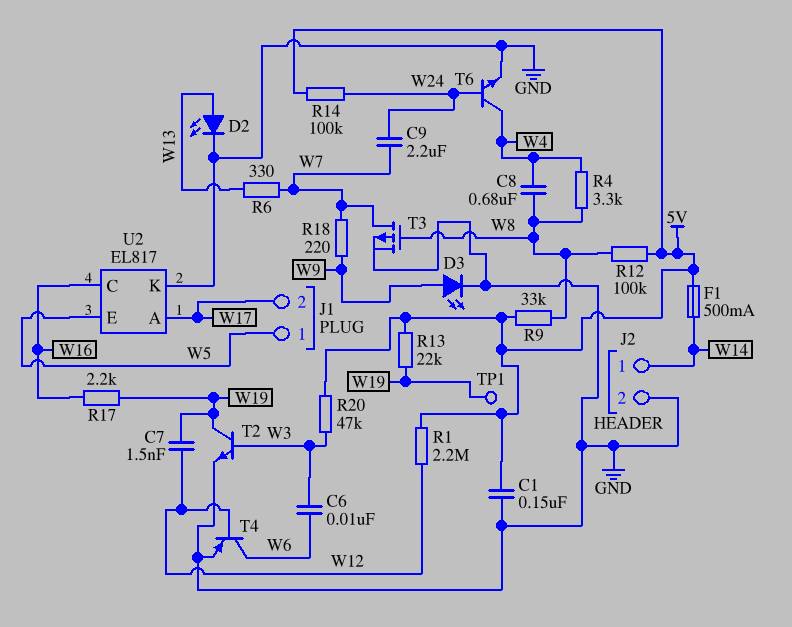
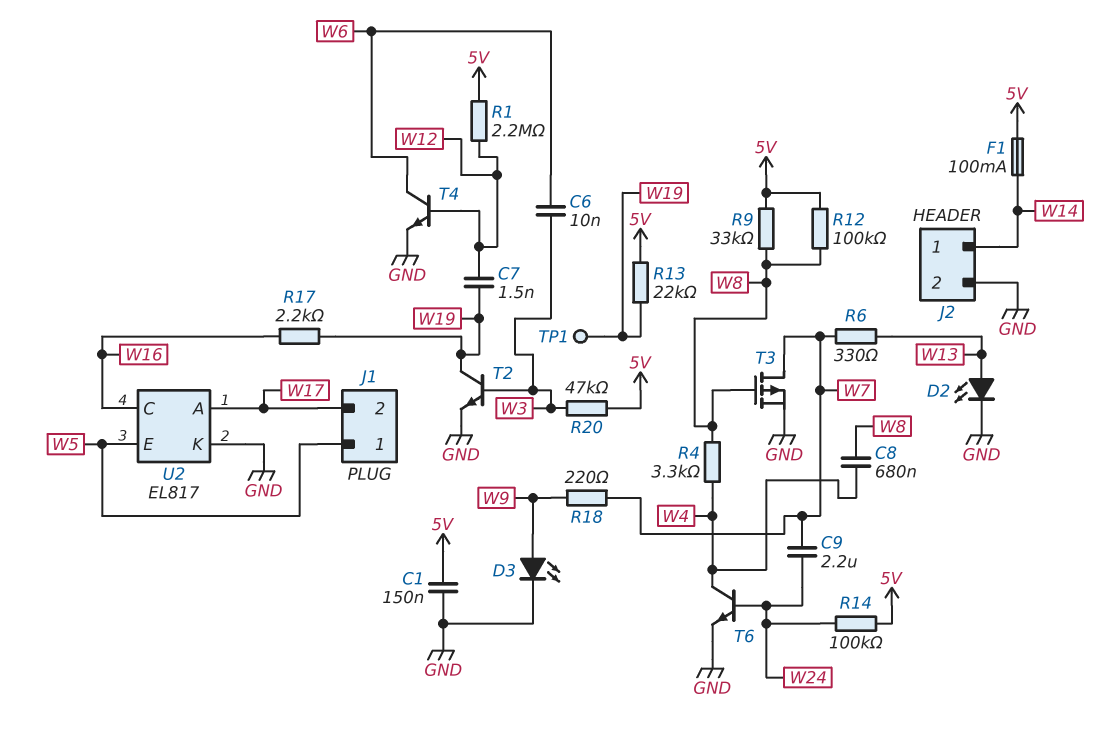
F1: 500mA (5V, W14) -> 100mA (5V, W14)
T4: PNP (B W12, C W6, E GND) -> NPN (B W12, C W6, E GND)

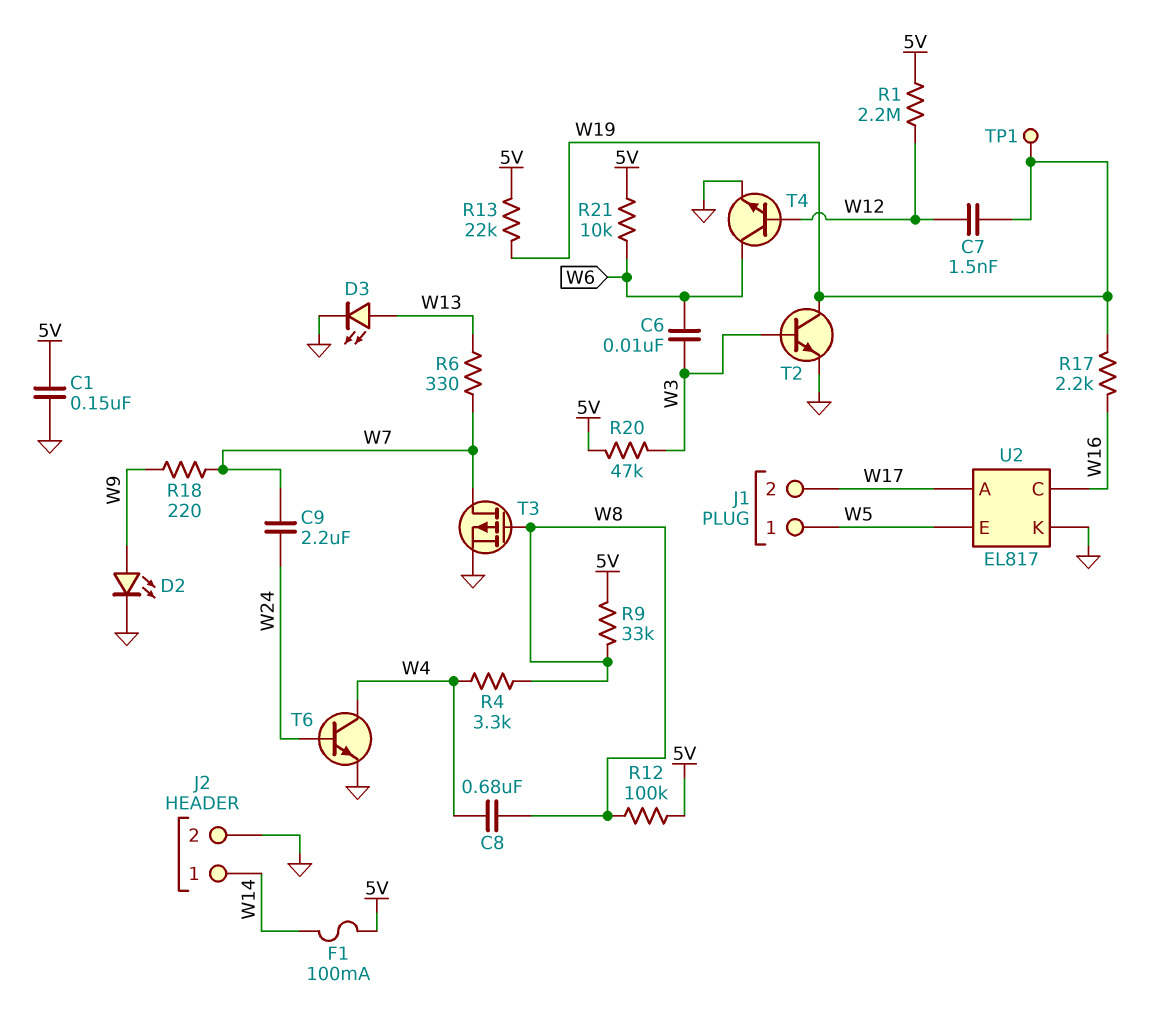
D2: LED (A W13, K GND) -> LED (A W9, K GND)
D3: LED (A W9, K GND) -> LED (A W13, K GND)
R14: 100k (5V, W24) -> none
R21: none -> 10k (5V, W6)

